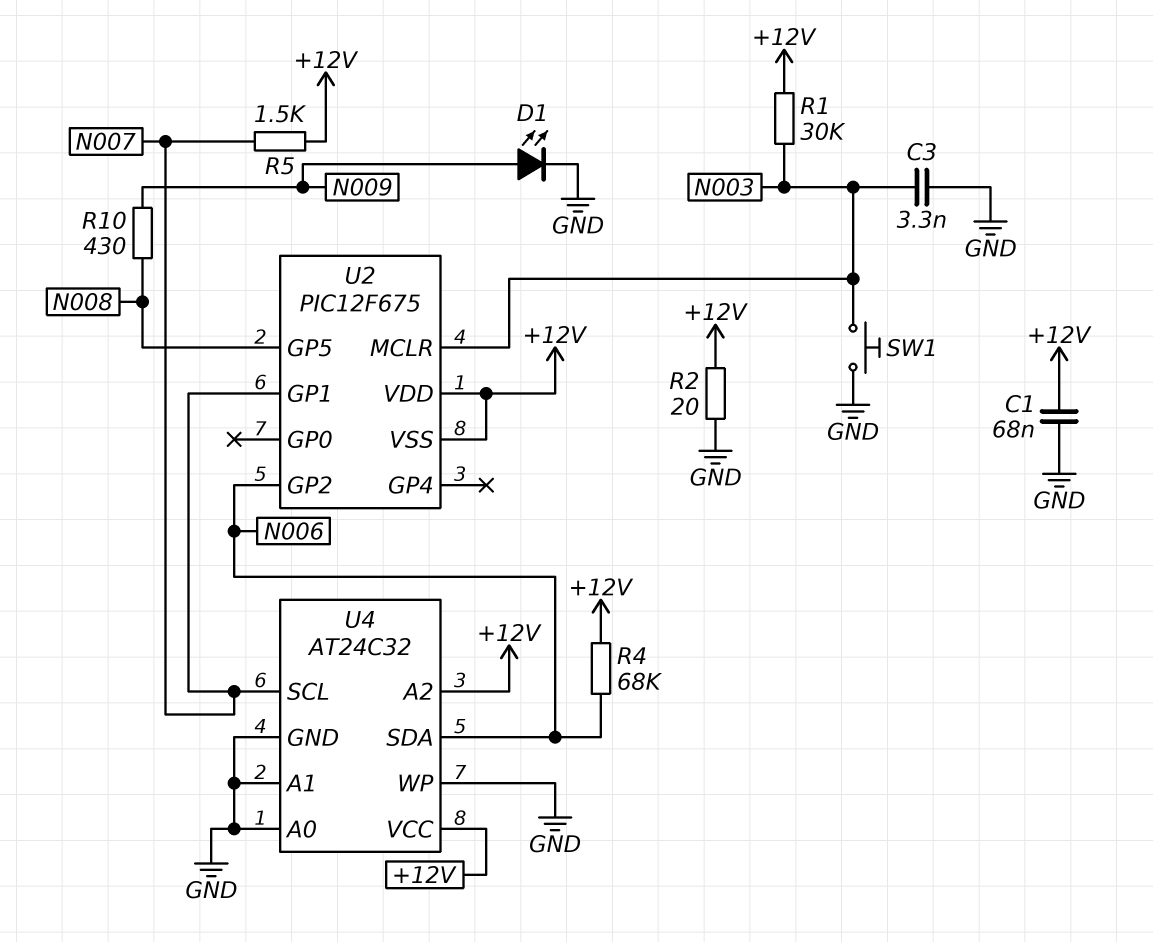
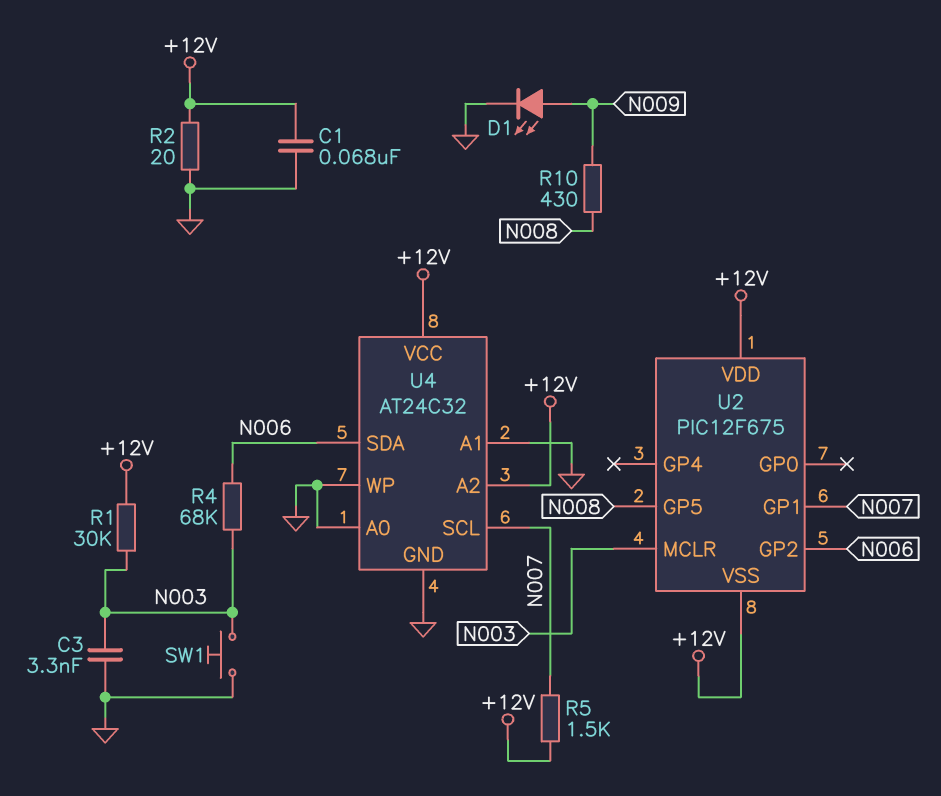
R4: 68k (+12V, N006) -> 68k (N003, N006)

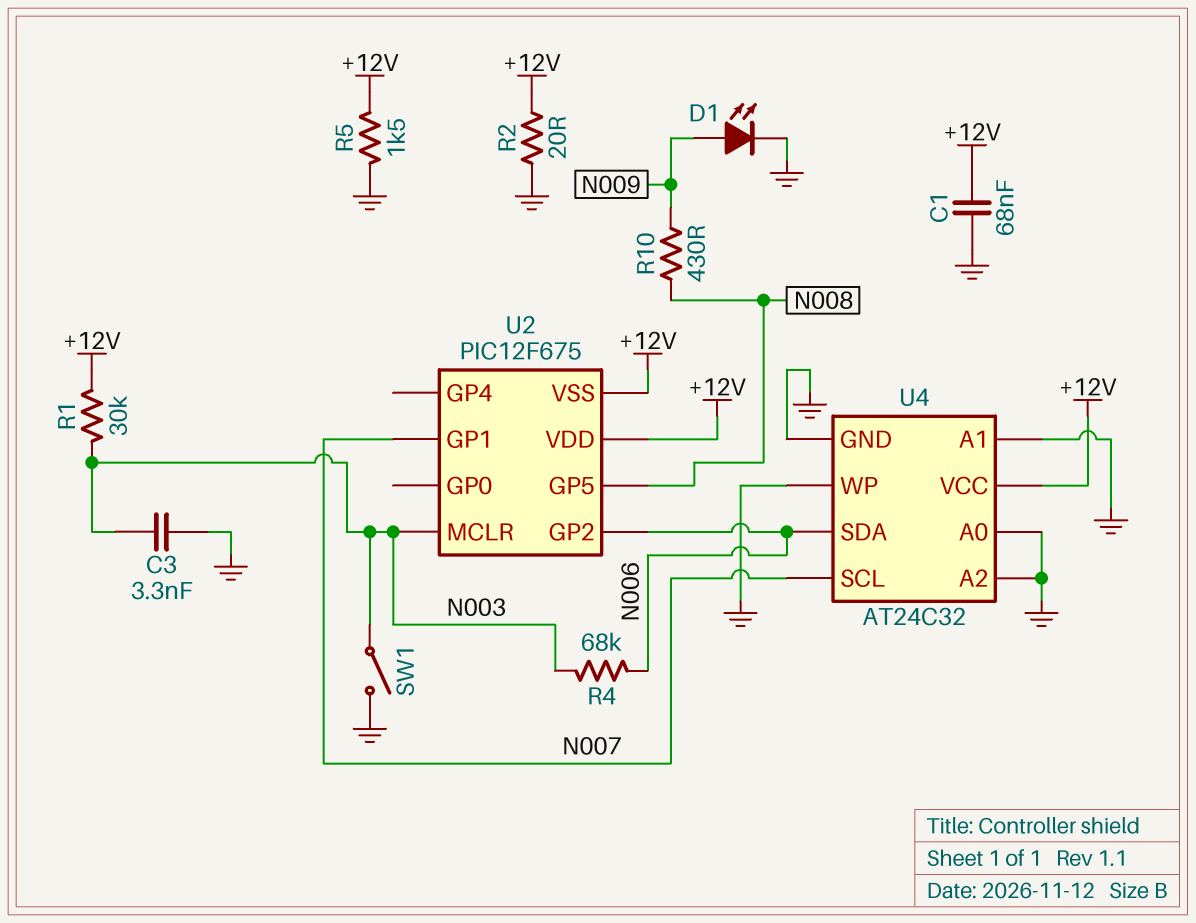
R5: 1.5k (+12V, N007) -> 1.5k (+12V, GND)
SW1: button (GND, N003) -> switch (GND, N003)
U4 pin A2: +12V -> GND

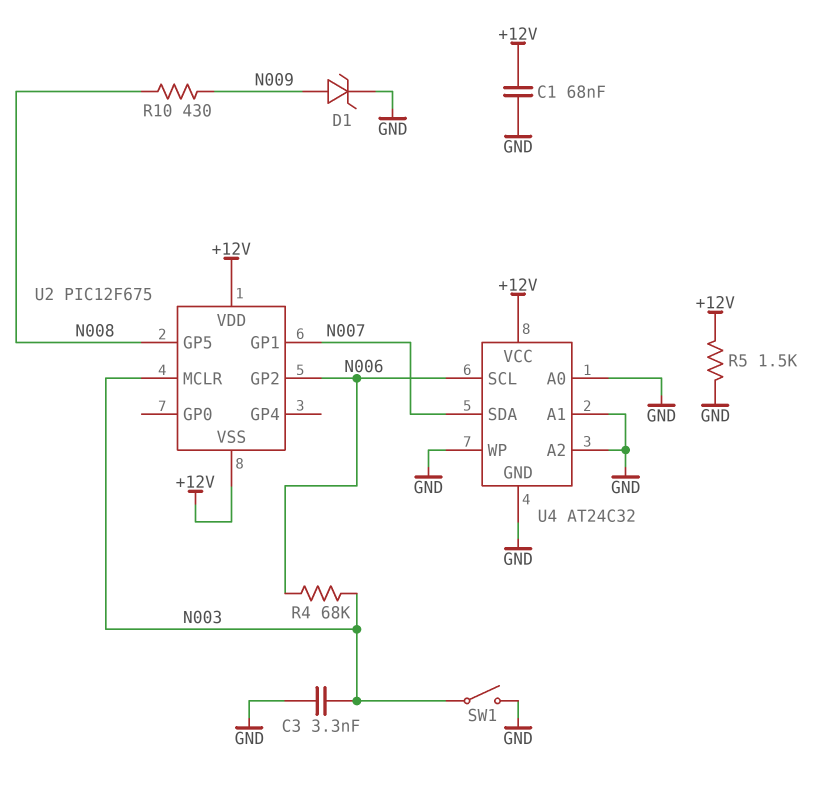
D1: LED (A N009, K GND) -> zener (A N009, K GND)
R1: 30k (+12V, N003) -> none
R2: 20 (+12V, GND) -> none
U4 pin SCL: N007 -> N006
U4 pin SDA: N006 -> N007

